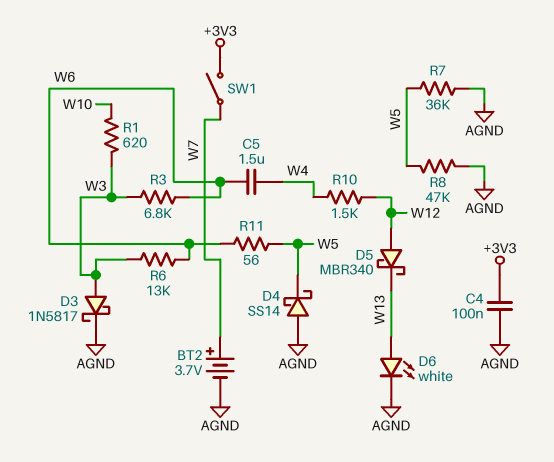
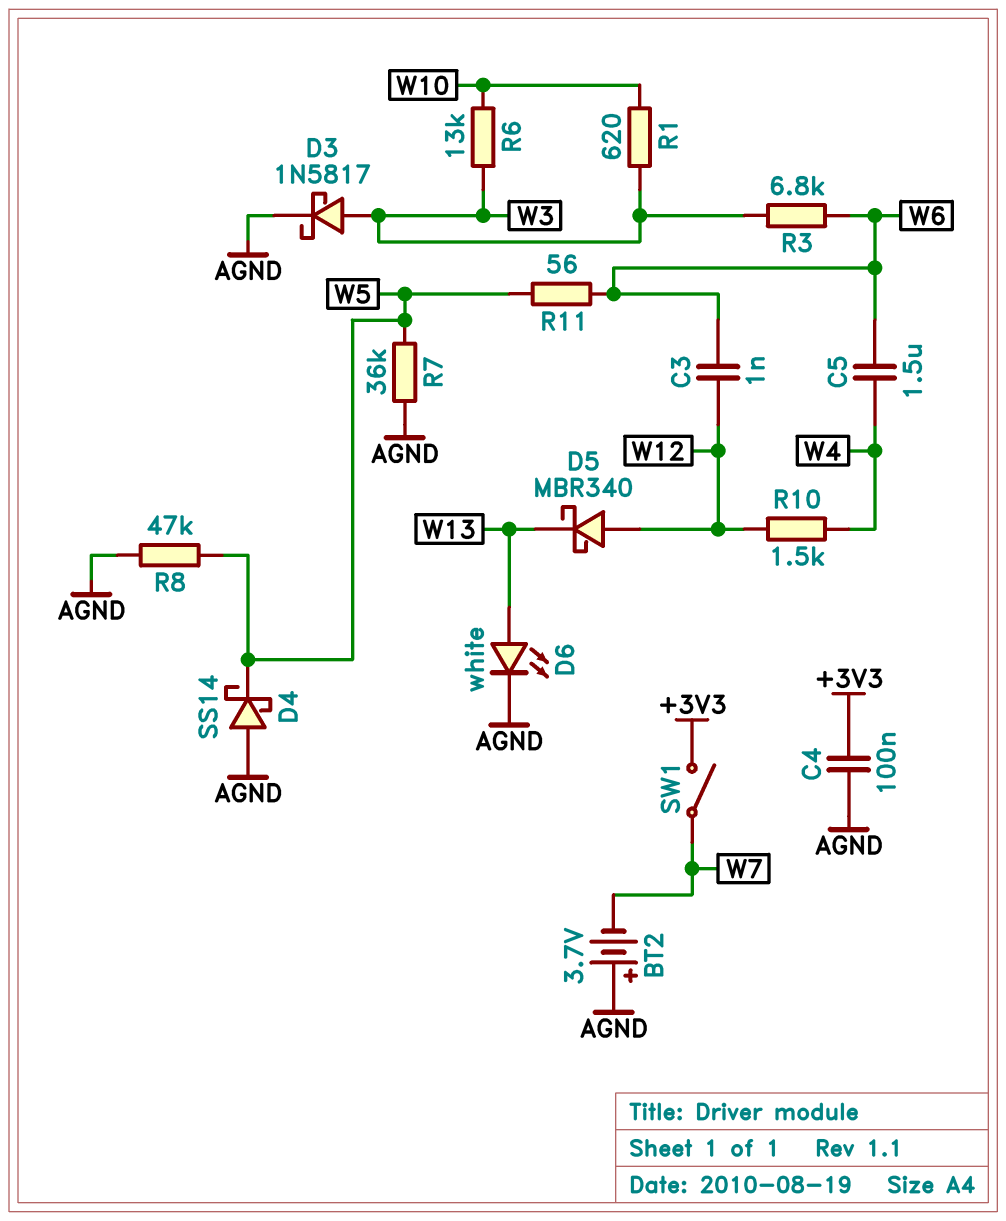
BT2: 3.7V (plus W7, minus AGND) -> 3.7V (plus AGND, minus W7)
C3: none -> 1nF (W6, W12)
R6: 13k (W3, W6) -> 13k (W3, W10)

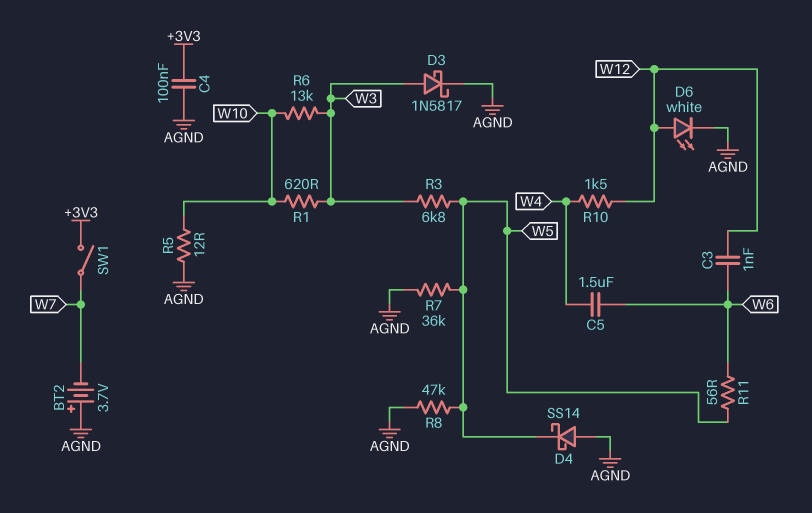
D5: schottky MBR340 (A W12, K W13) -> none
D6: LED white (A W13, K AGND) -> LED white (A W12, K AGND)
R3: 6.8k (W3, W6) -> 6.8k (W3, W5)
R5: none -> 12 (AGND, W10)

